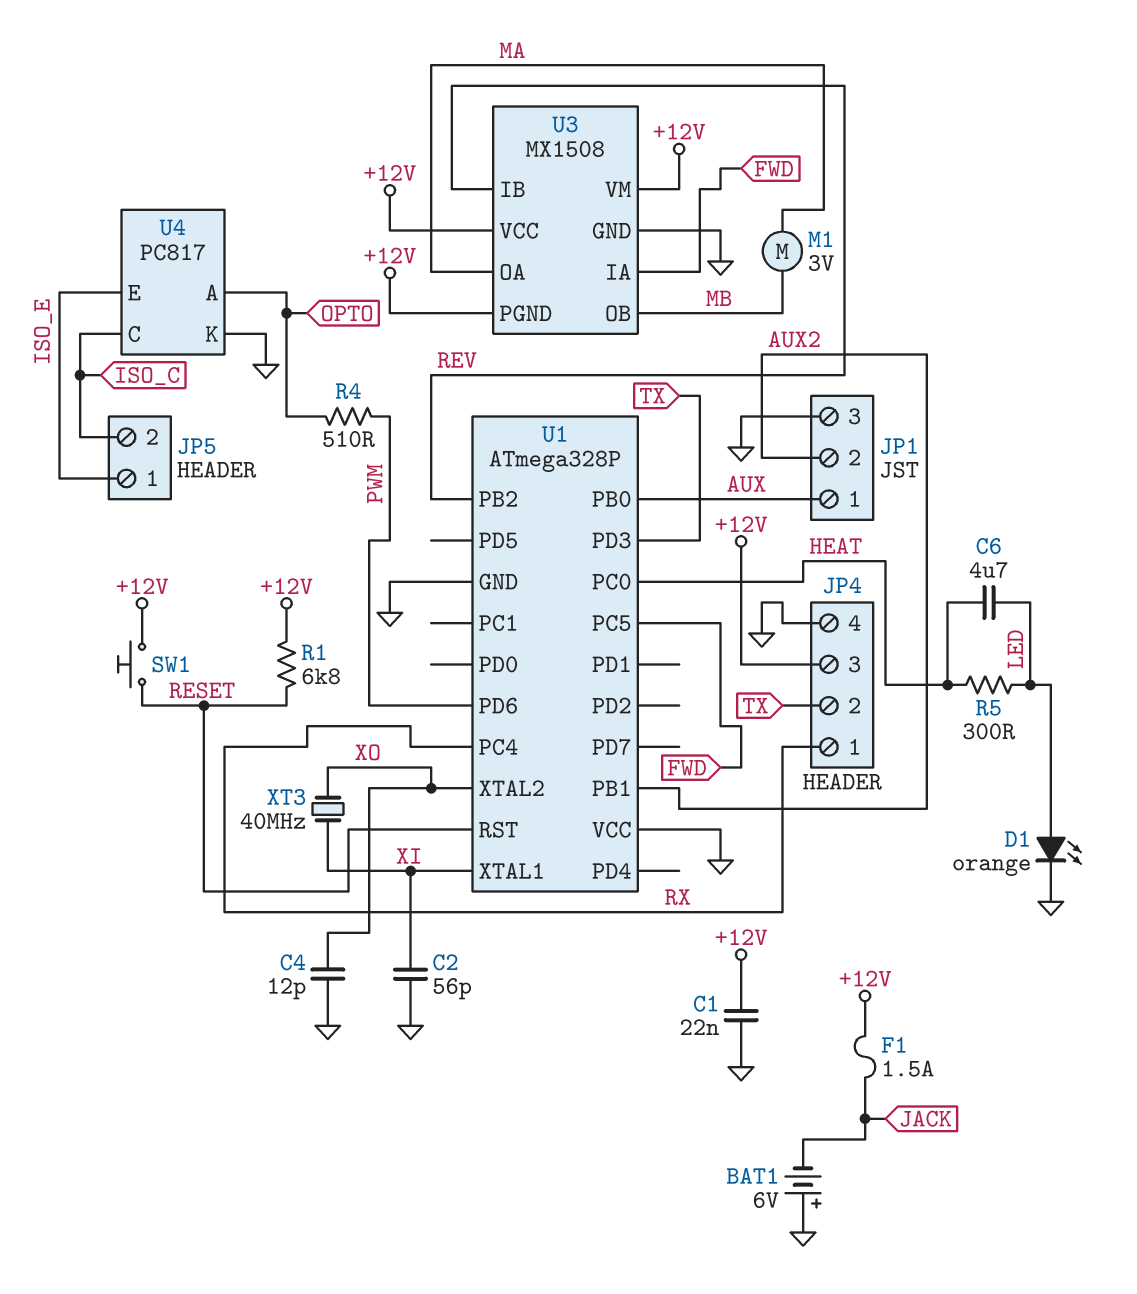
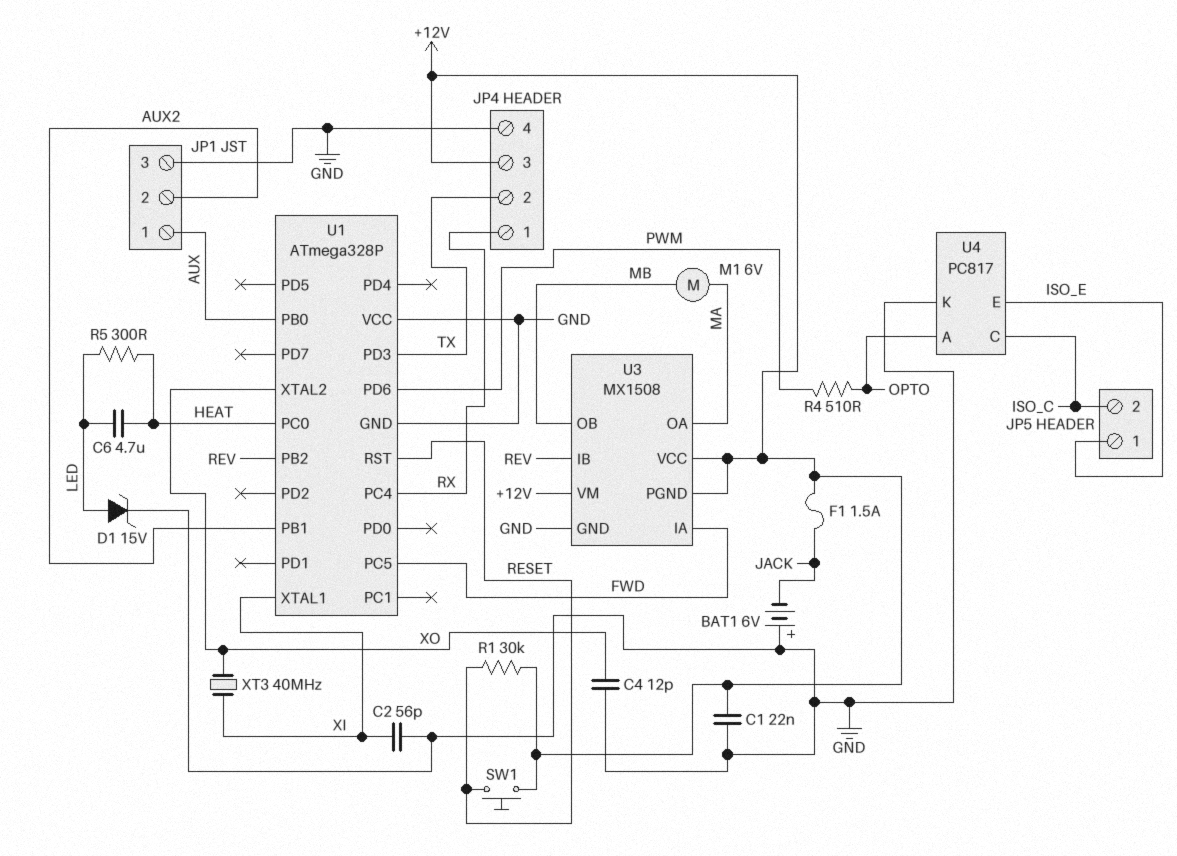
D1: LED orange (A LED, K GND) -> zener 15V (A LED, K GND)
M1: motor 3V (MA, MB) -> motor 6V (MA, MB)
R1: 6.8k (+12V, RESET) -> 30k (+12V, RESET)

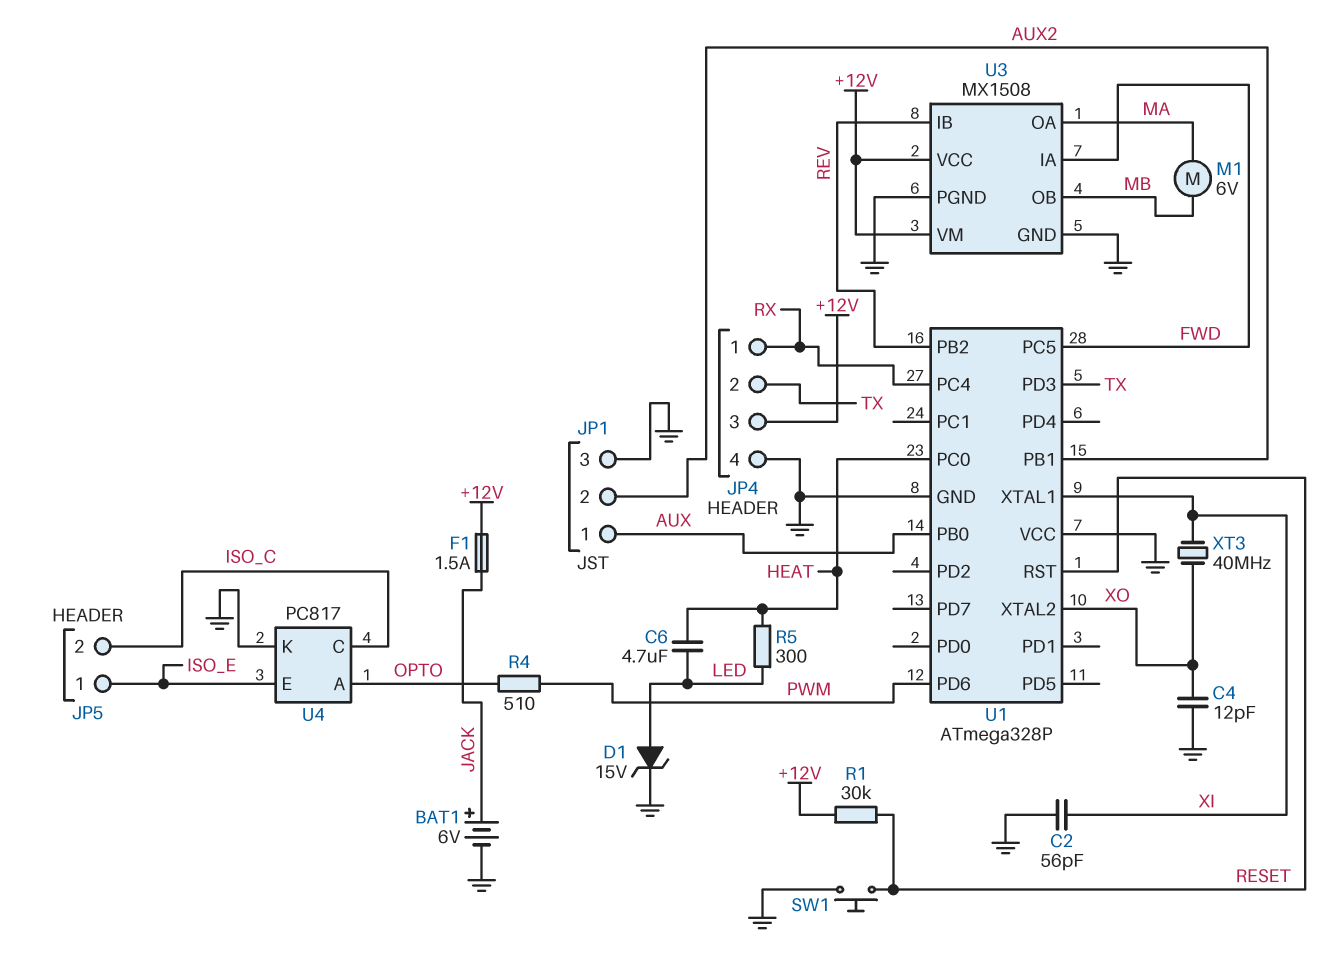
BAT1: 6V (plus GND, minus JACK) -> 6V (plus JACK, minus GND)
C1: 22nF (+12V, GND) -> none
SW1: button (+12V, RESET) -> button (GND, RESET)
U3 pin PGND: +12V -> GND

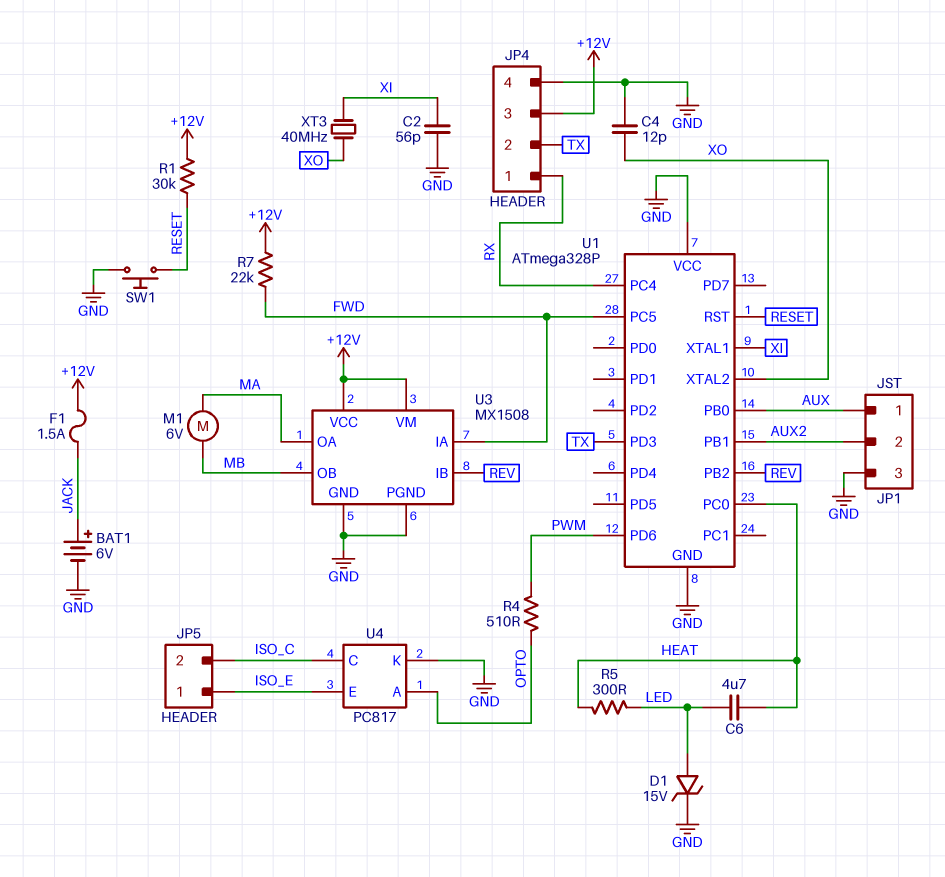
R7: none -> 22k (+12V, FWD)

